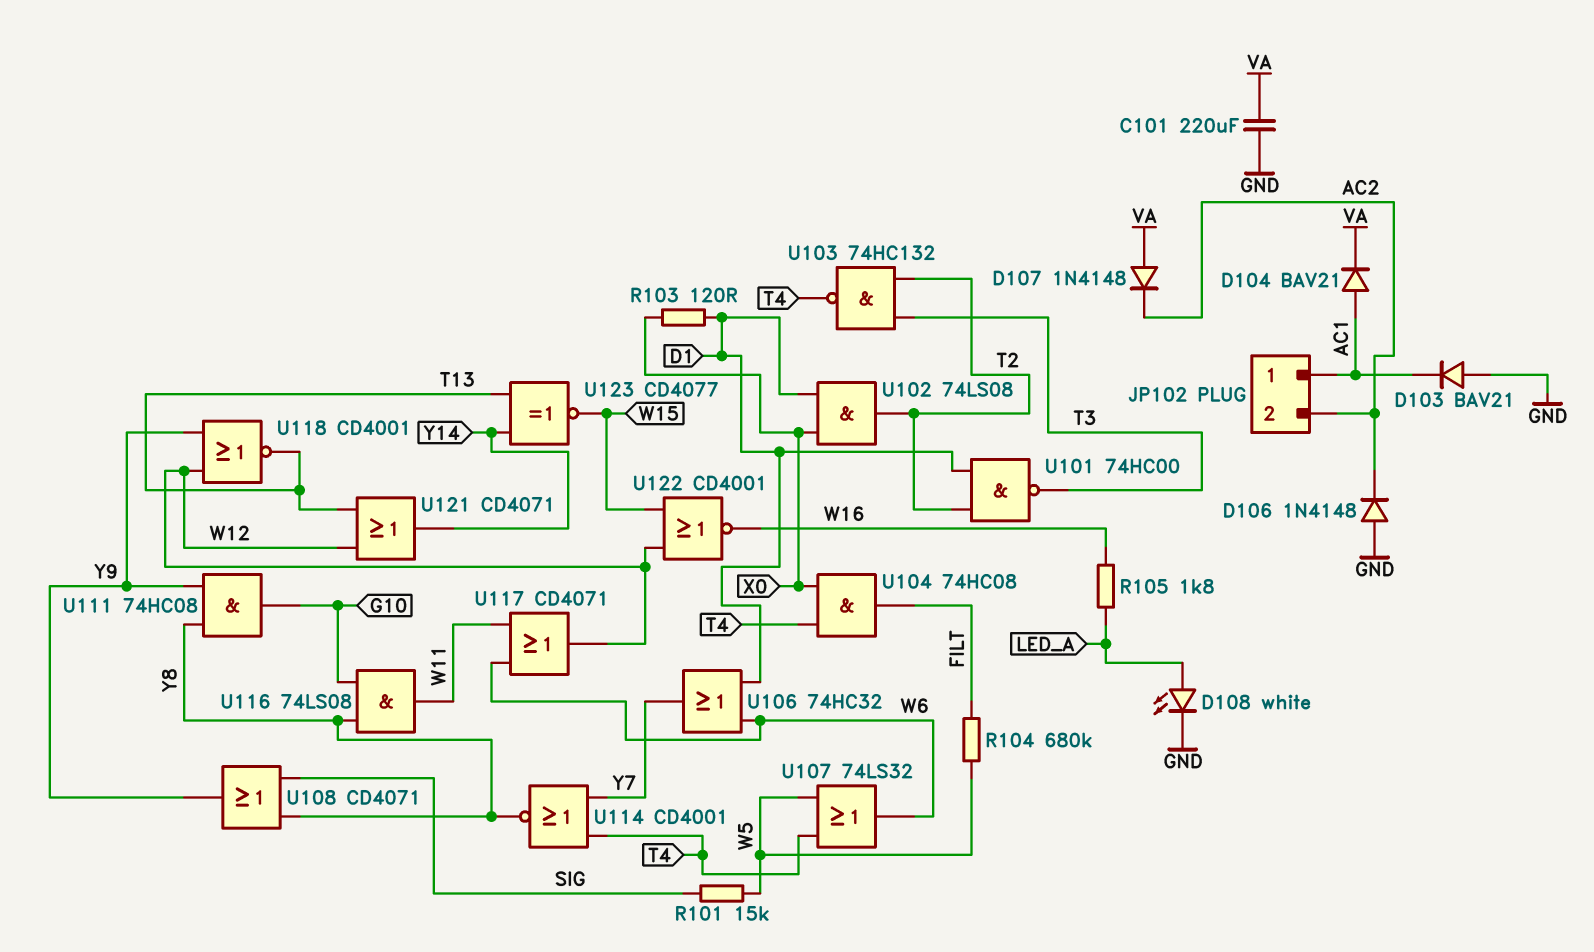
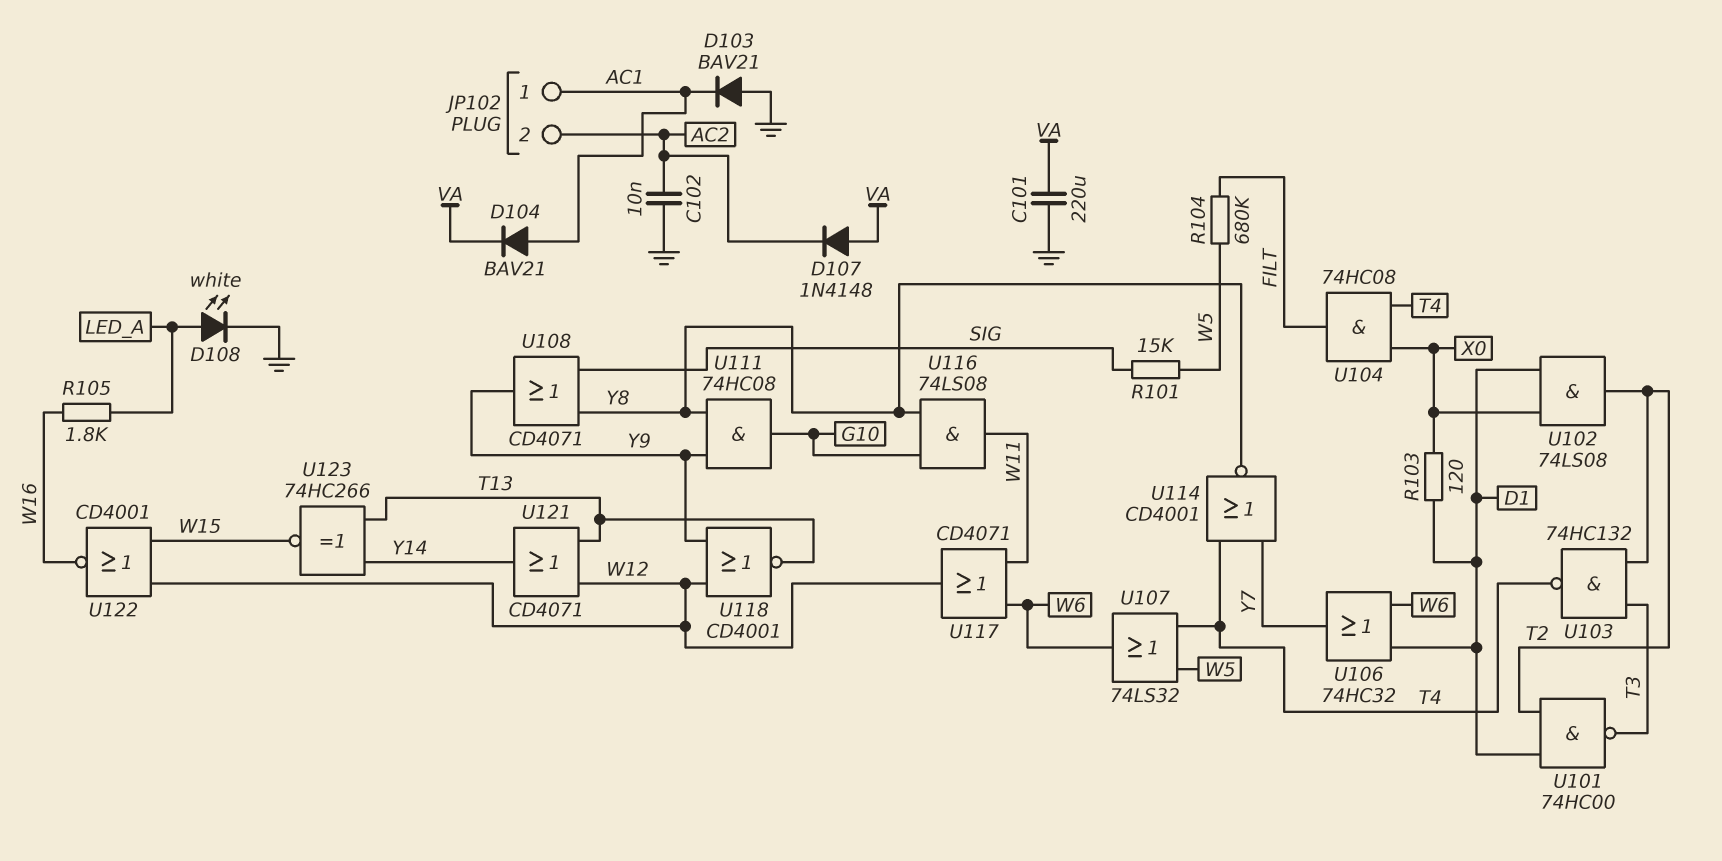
C102: none -> 10nF (AC2, GND)
D106: diode 1N4148 (A GND, K AC2) -> none
U123: XNOR CD4077 (in T13, in Y14, out W15) -> XNOR 74HC266 (in T13, in Y14, out W15)

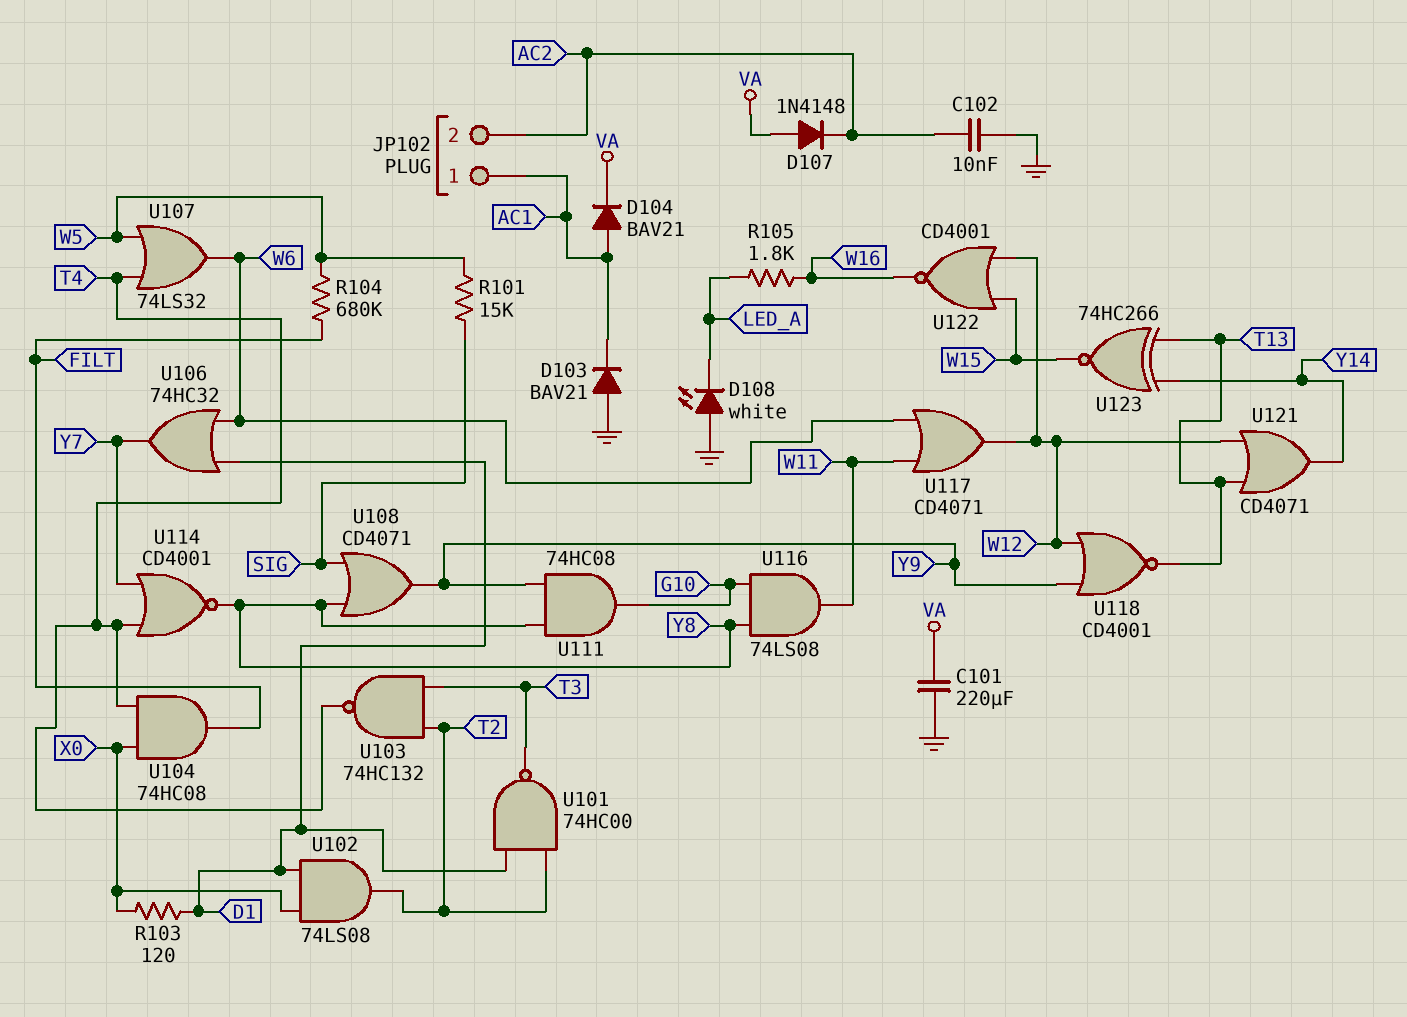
D108: LED white (A LED_A, K GND) -> LED white (A GND, K LED_A)

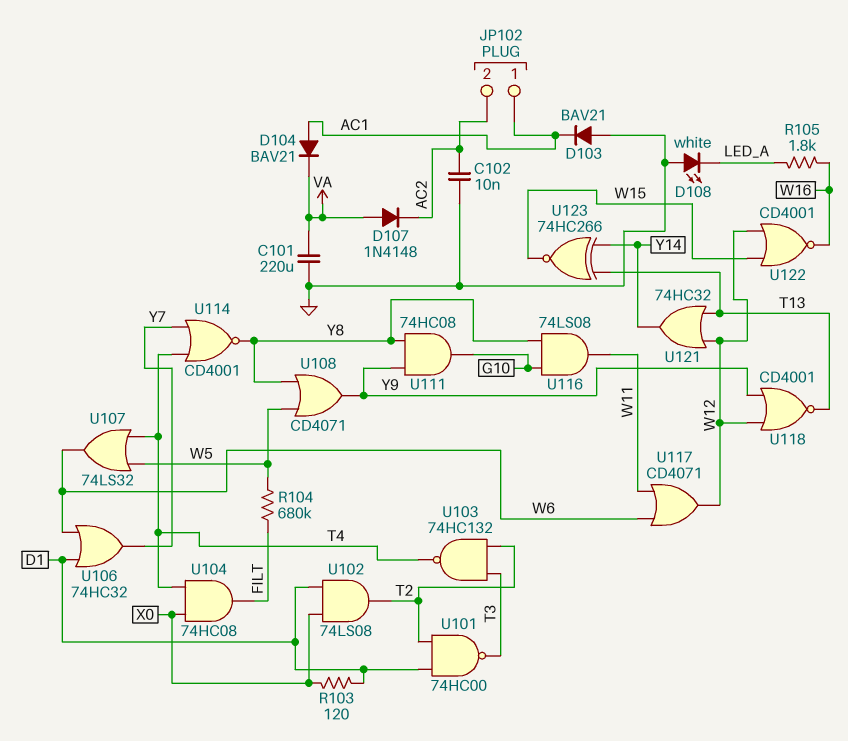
R101: 15k (SIG, W5) -> none
U108: OR CD4071 (in SIG, in Y8, out Y9) -> OR CD4071 (in W5, in Y8, out Y9)
U121: OR CD4071 (in T13, in W12, out Y14) -> OR 74HC32 (in T13, in W12, out Y14)

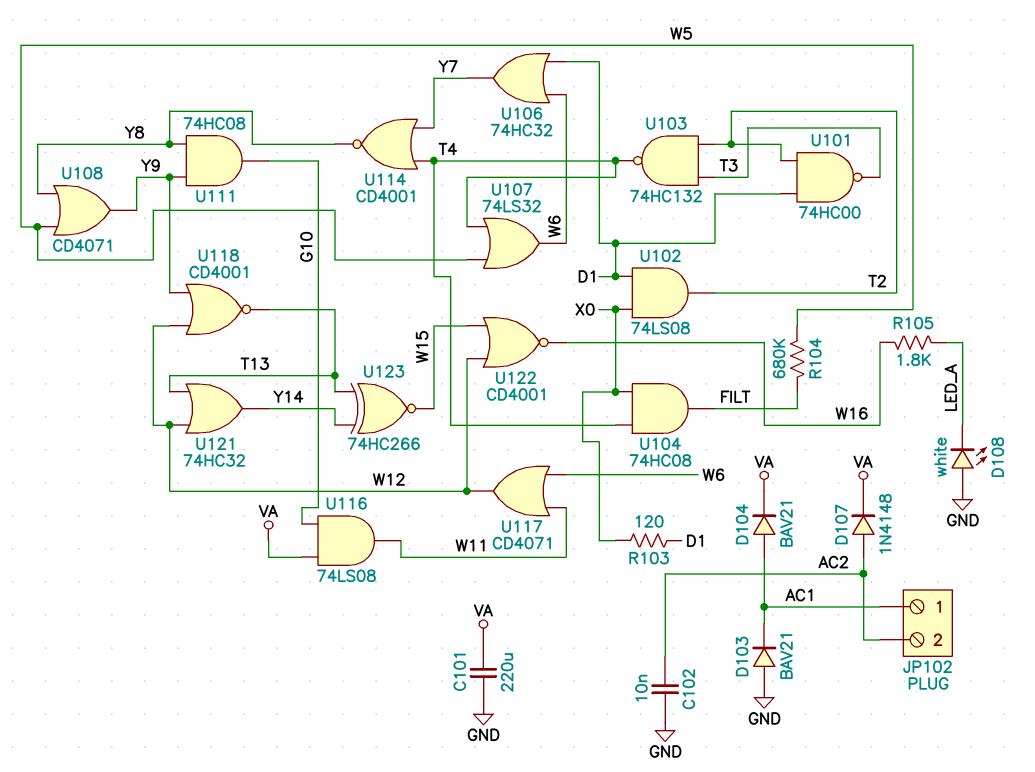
D107: diode 1N4148 (A VA, K AC2) -> diode 1N4148 (A AC2, K VA)
U116: AND 74LS08 (in G10, in Y8, out W11) -> AND 74LS08 (in G10, in VA, out W11)

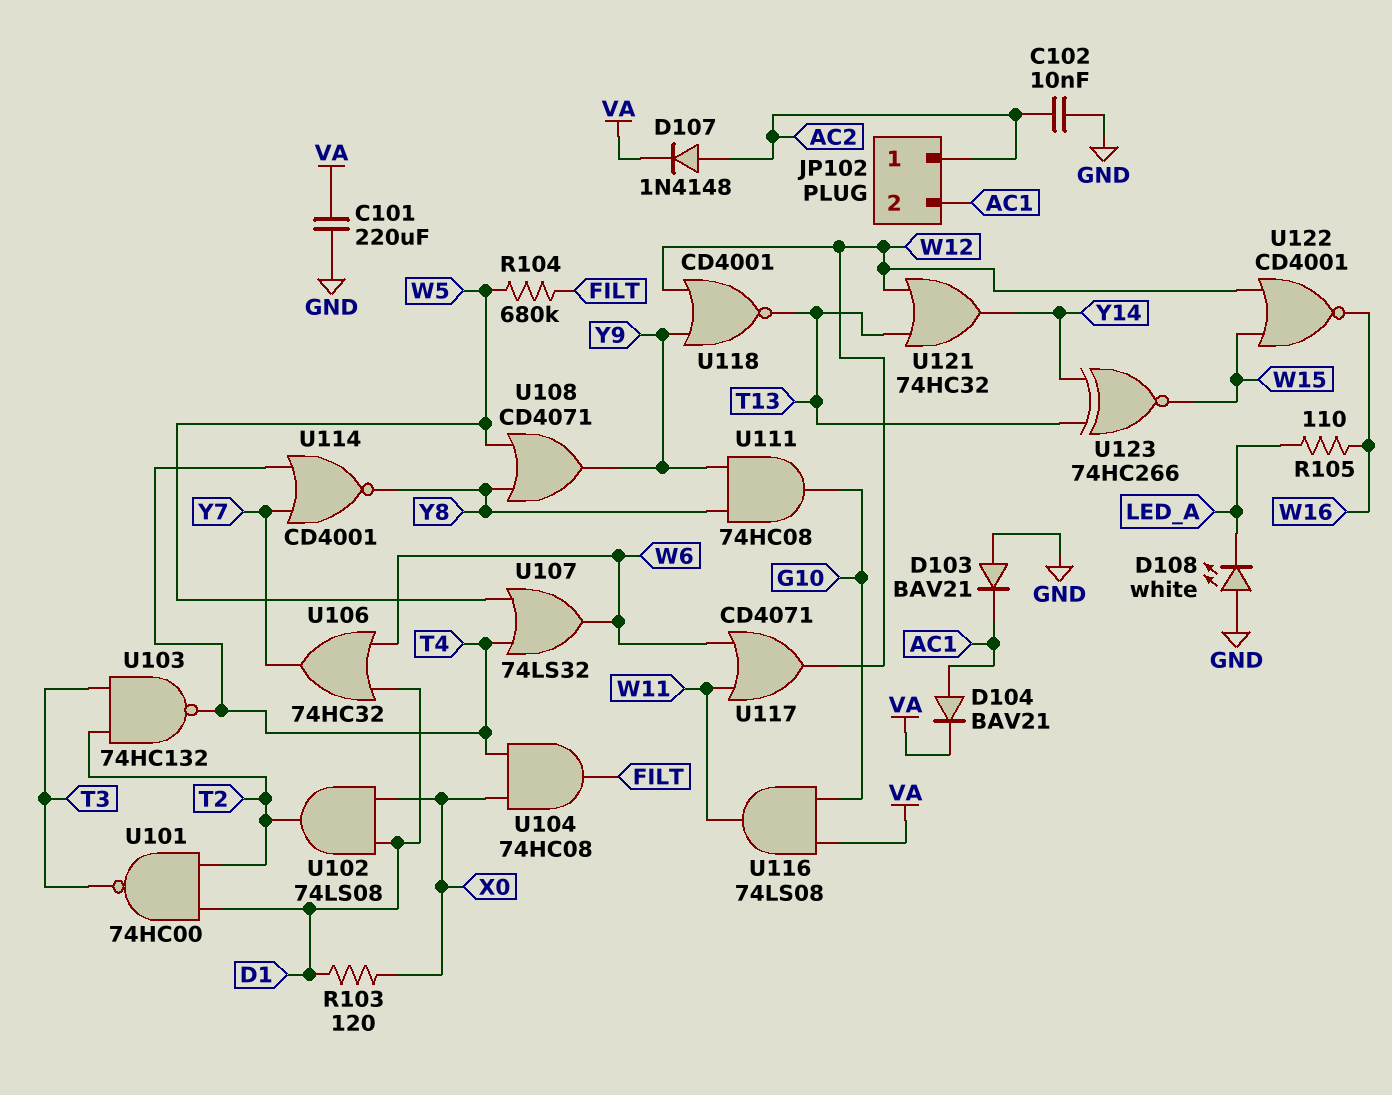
JP102 pin 1: AC1 -> AC2
JP102 pin 2: AC2 -> AC1
R105: 1.8k (LED_A, W16) -> 110 (LED_A, W16)

